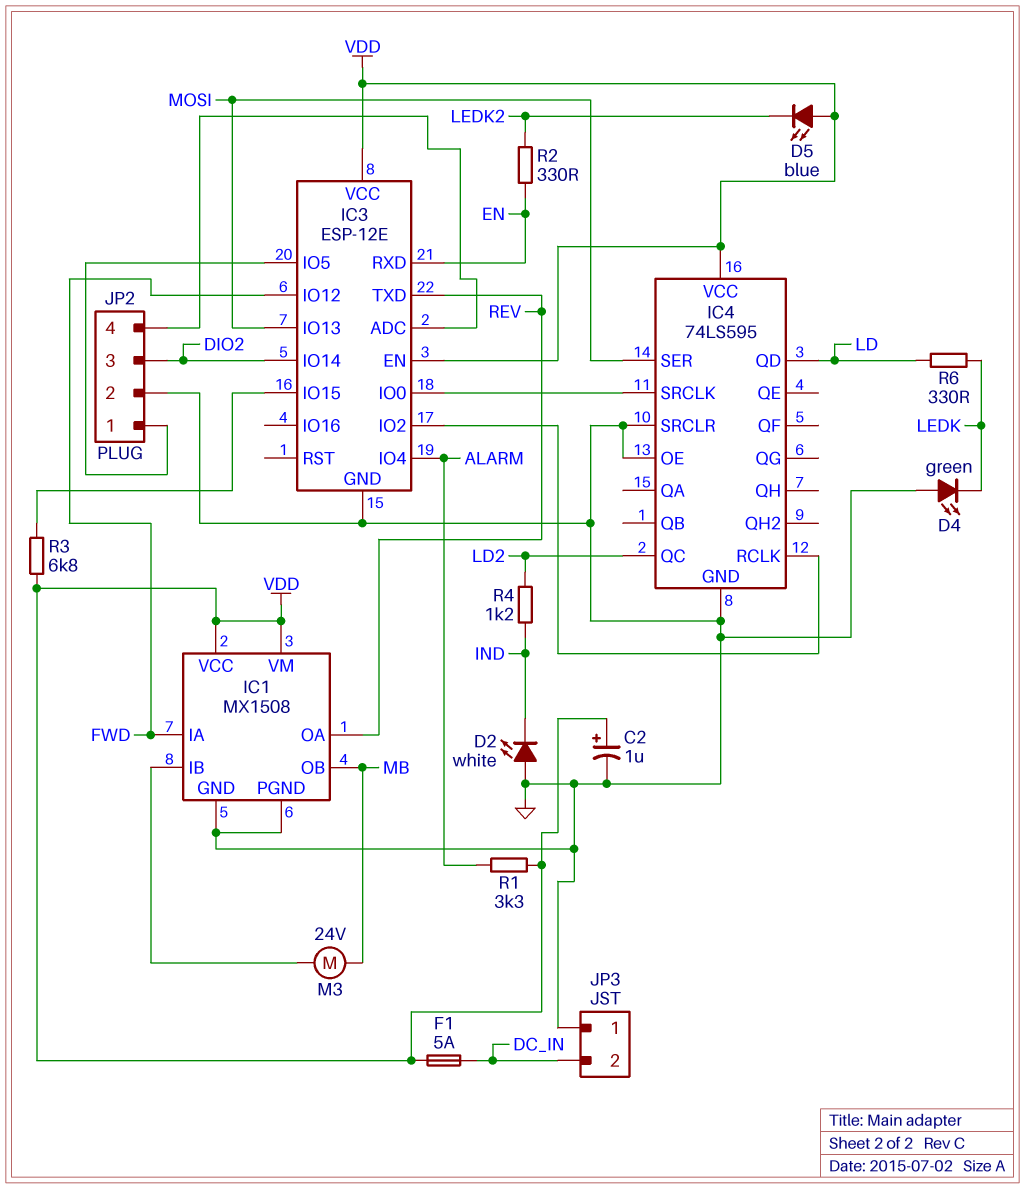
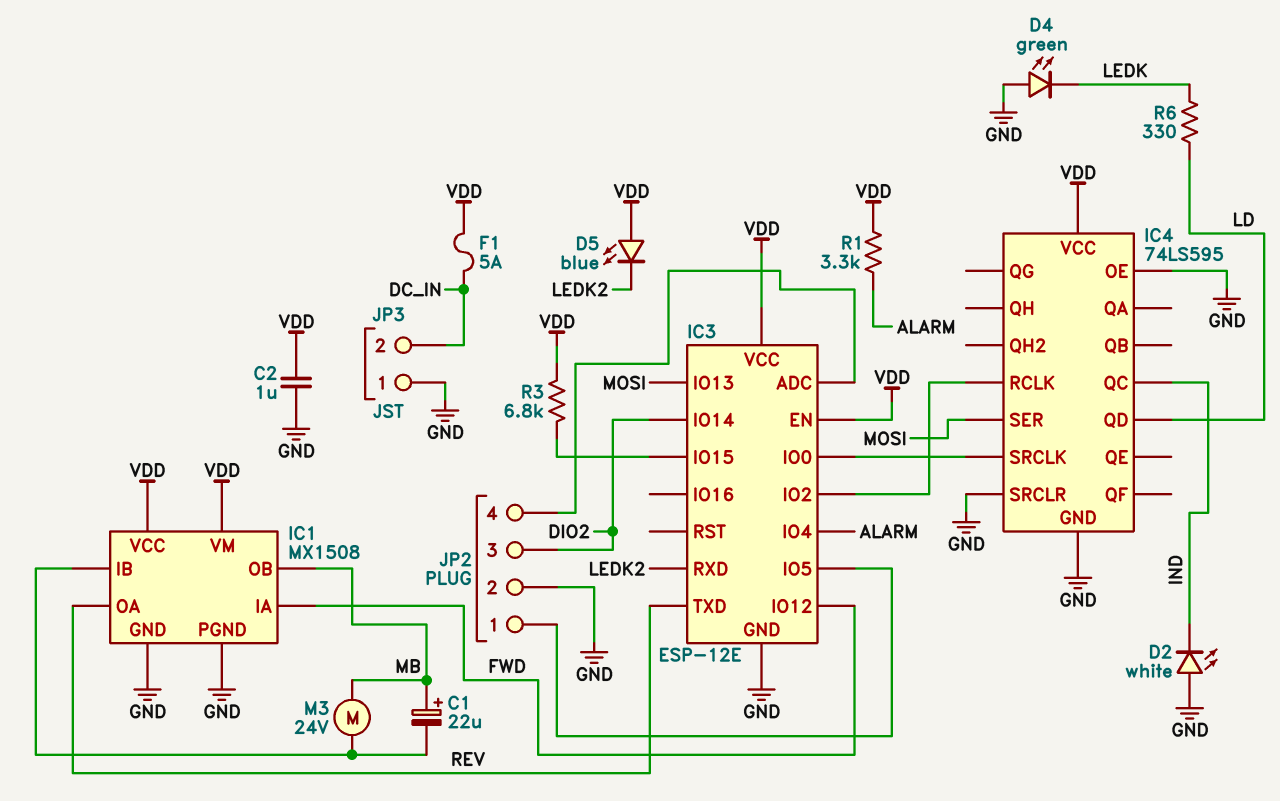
C1: none -> 22uF (plus MB, minus IC1/IB)
C2: 1uF (plus VDD, minus GND) -> 1uF (GND, VDD)
IC3 pin RXD: EN -> LEDK2
IC4 pin QC: LD2 -> IND
R2: 330 (EN, LEDK2) -> none
R4: 1.2k (IND, LD2) -> none

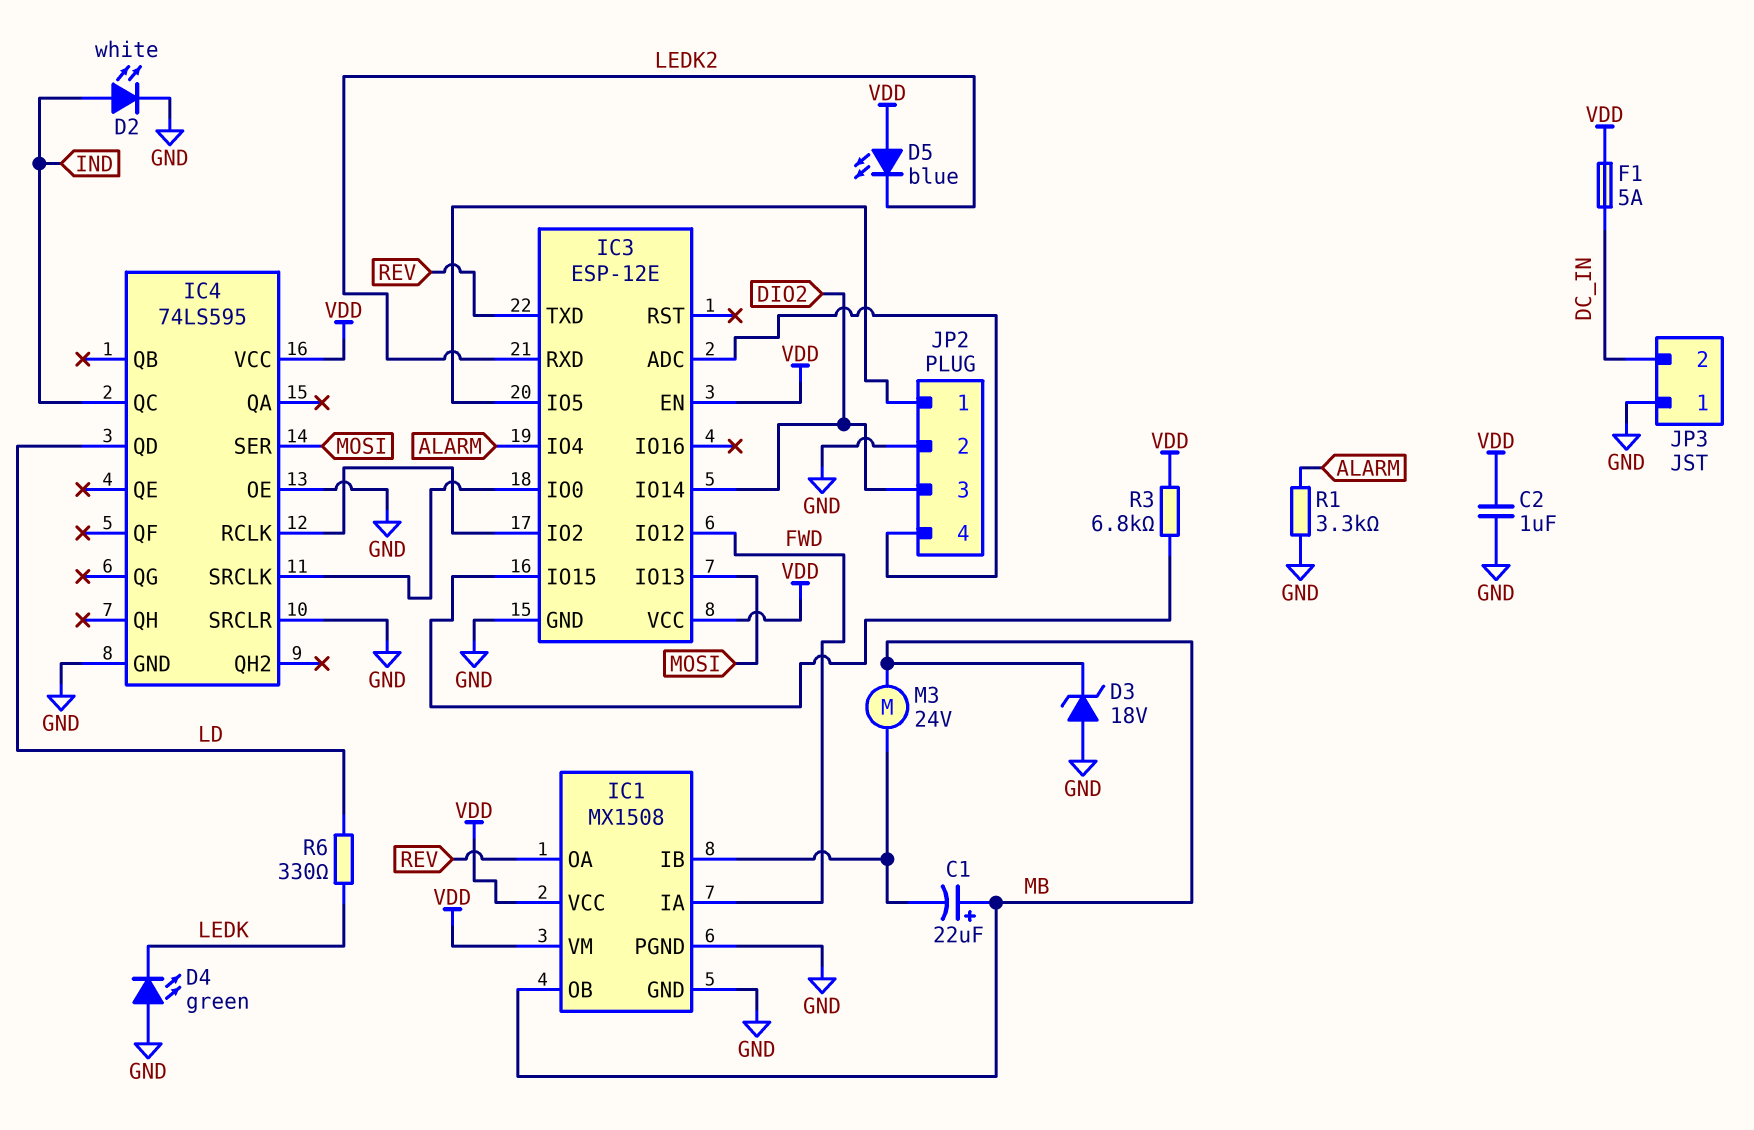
D2: LED white (A GND, K IND) -> LED white (A IND, K GND)
D3: none -> zener 18V (A GND, K MB)
R1: 3.3k (ALARM, VDD) -> 3.3k (ALARM, GND)

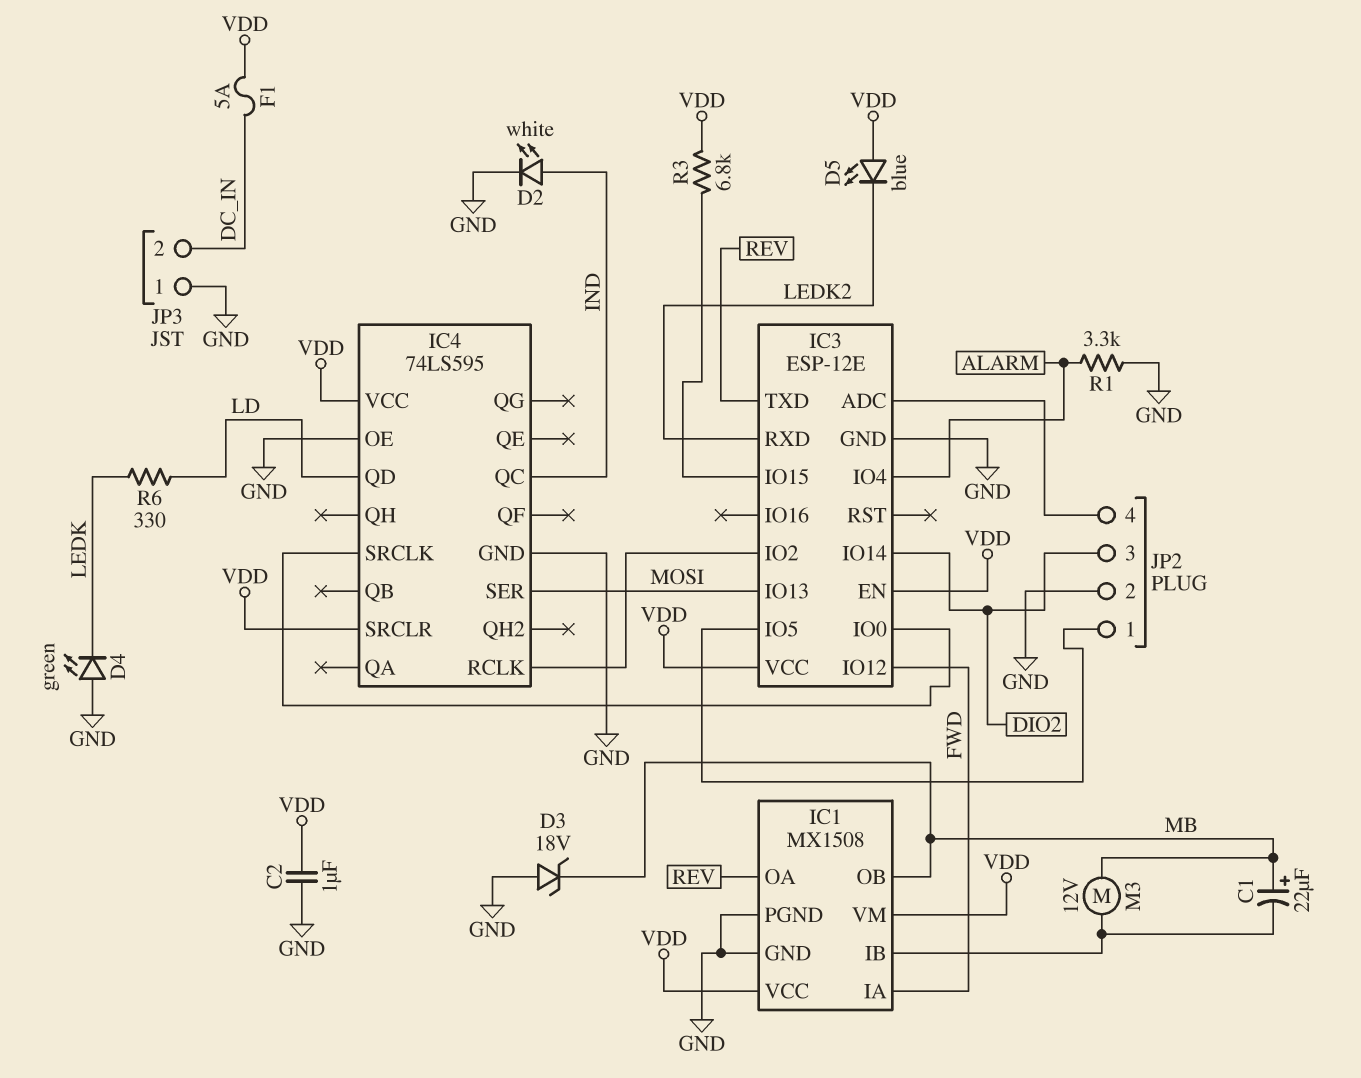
IC4 pin SRCLR: GND -> VDD
M3: motor 24V (IC1/IB, MB) -> motor 12V (IC1/IB, MB)

